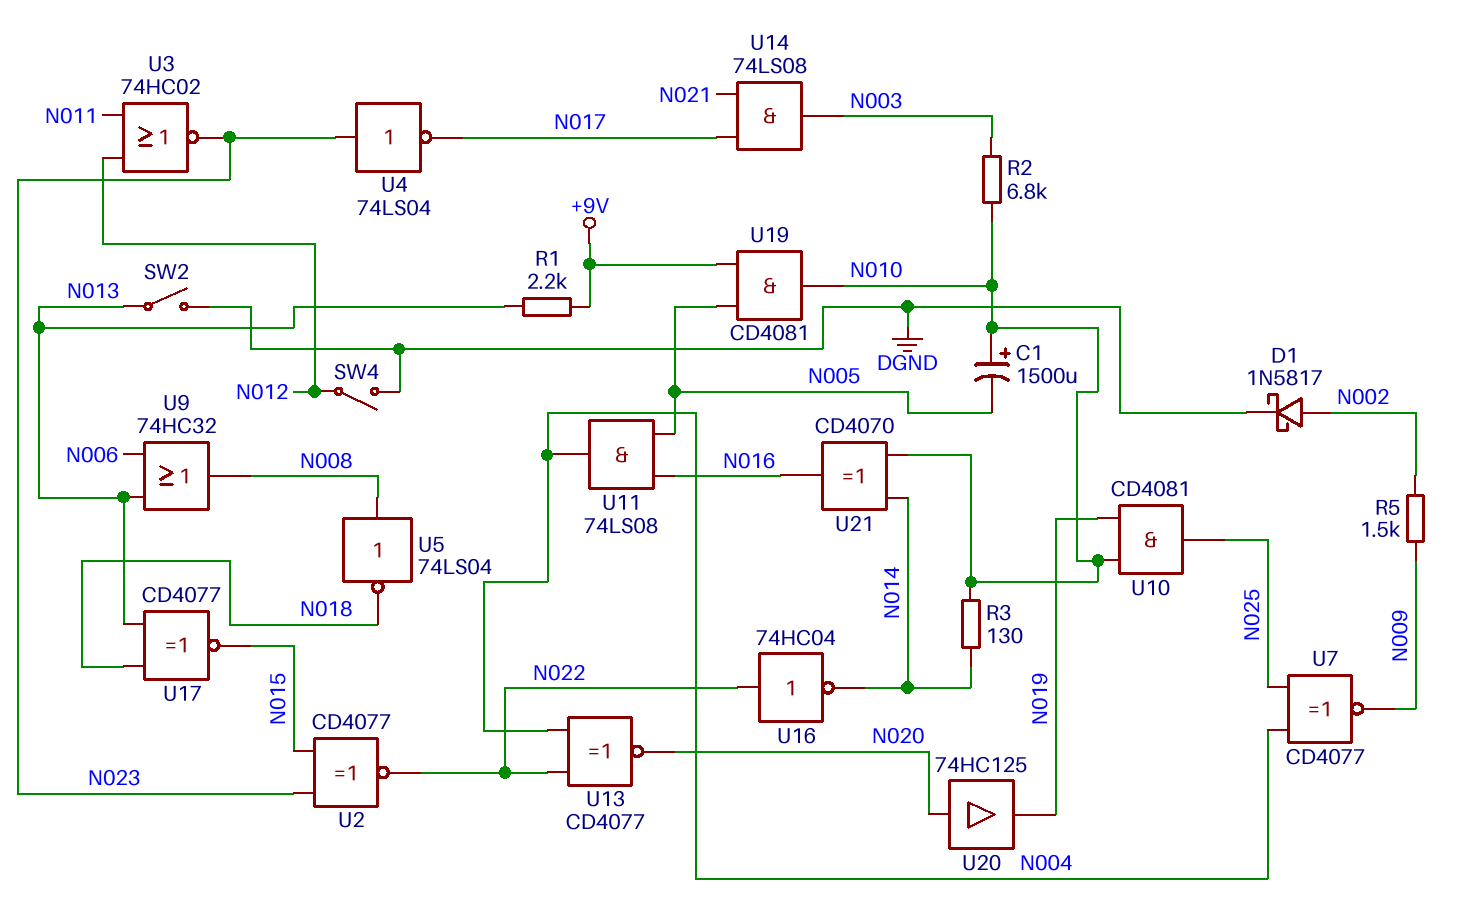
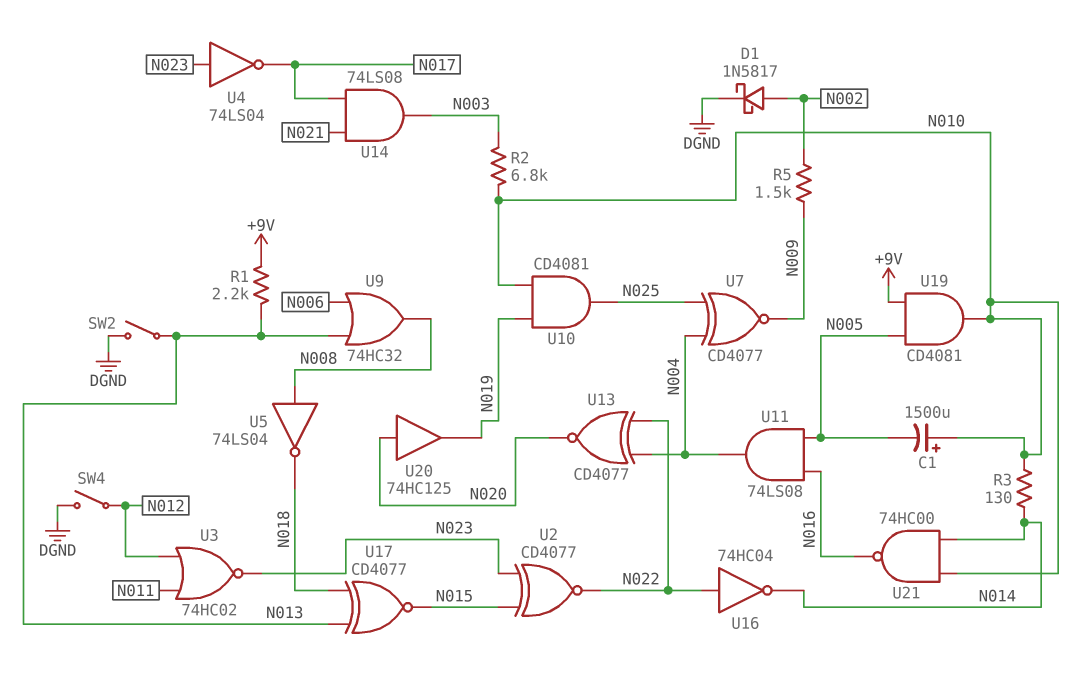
U21: XOR CD4070 (in N010, in N014, out N016) -> NAND 74HC00 (in N010, in N014, out N016)

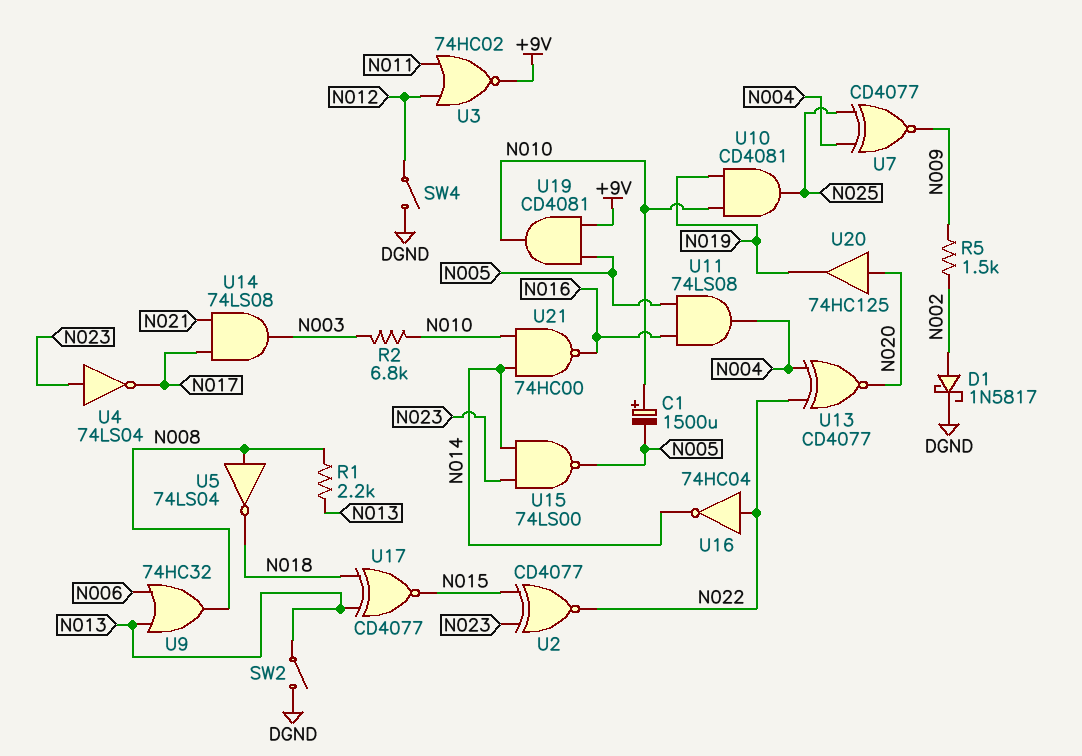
R1: 2.2k (+9V, N013) -> 2.2k (N008, N013)
R3: 130 (N010, N014) -> none
U3: NOR 74HC02 (in N011, in N012, out N023) -> NOR 74HC02 (in N011, in N012, out +9V)
U15: none -> NAND 74LS00 (in N014, in N023, out N005)

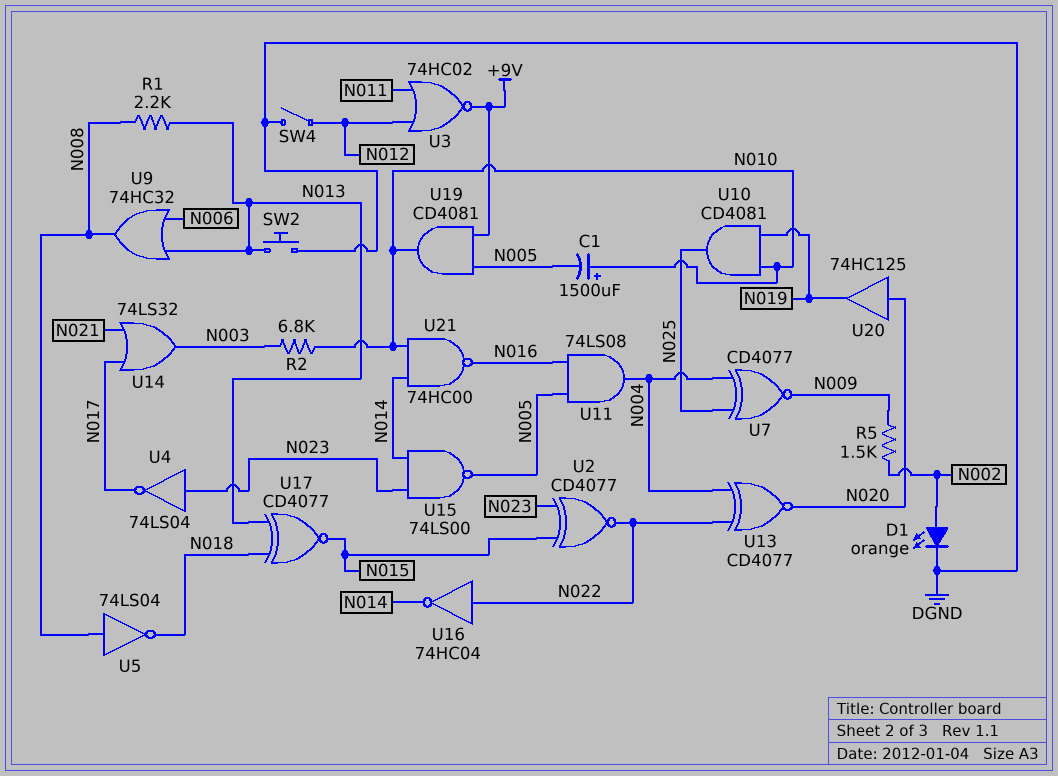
D1: schottky 1N5817 (A N002, K DGND) -> LED orange (A N002, K DGND)
SW2: switch (DGND, N013) -> button (DGND, N013)
U14: AND 74LS08 (in N017, in N021, out N003) -> OR 74LS32 (in N017, in N021, out N003)

